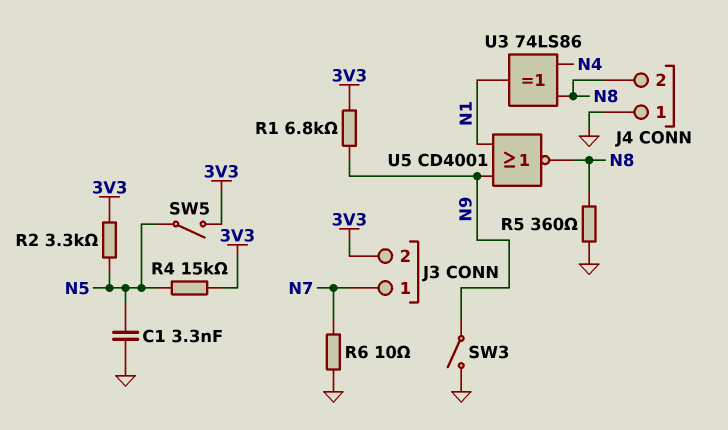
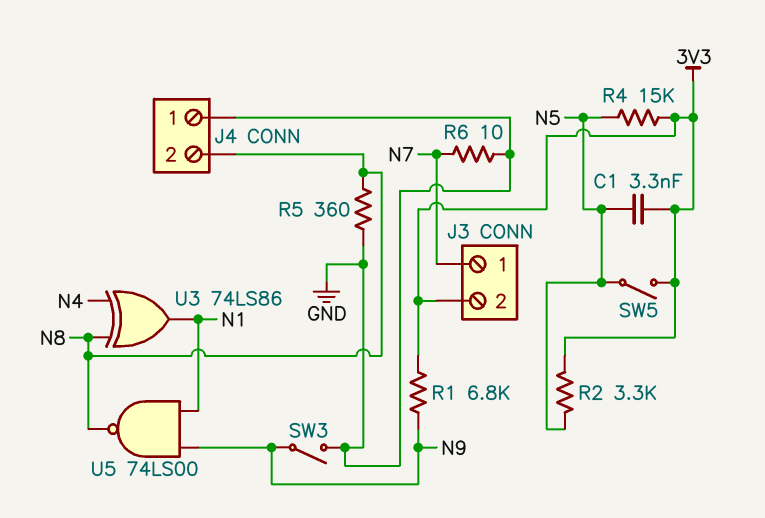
C1: 3.3nF (GND, N5) -> 3.3nF (3V3, N5)
U5: NOR CD4001 (in N1, in N9, out N8) -> NAND 74LS00 (in N1, in N9, out N8)

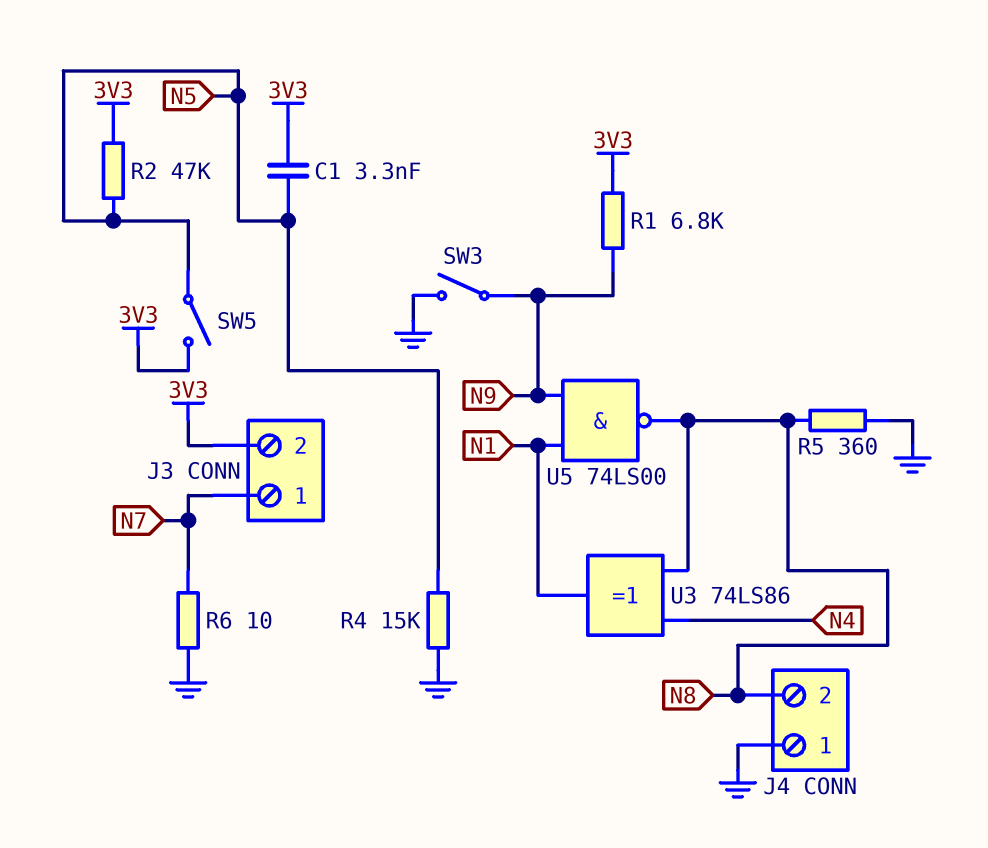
R2: 3.3k (3V3, N5) -> 47k (3V3, N5)
R4: 15k (3V3, N5) -> 15k (GND, N5)

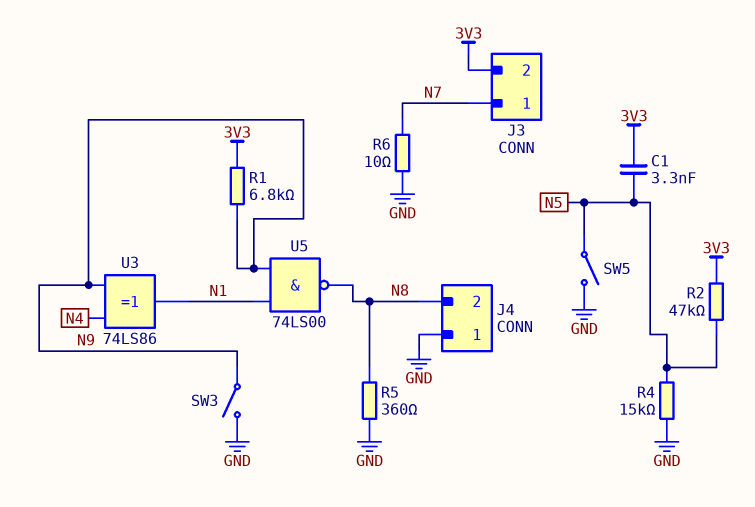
SW5: switch (3V3, N5) -> switch (GND, N5)
U3: XOR 74LS86 (in N4, in N8, out N1) -> XOR 74LS86 (in N4, in N9, out N1)

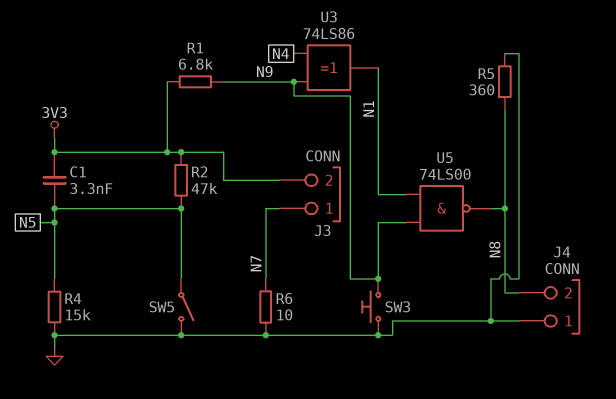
SW3: switch (GND, N9) -> button (GND, N9)

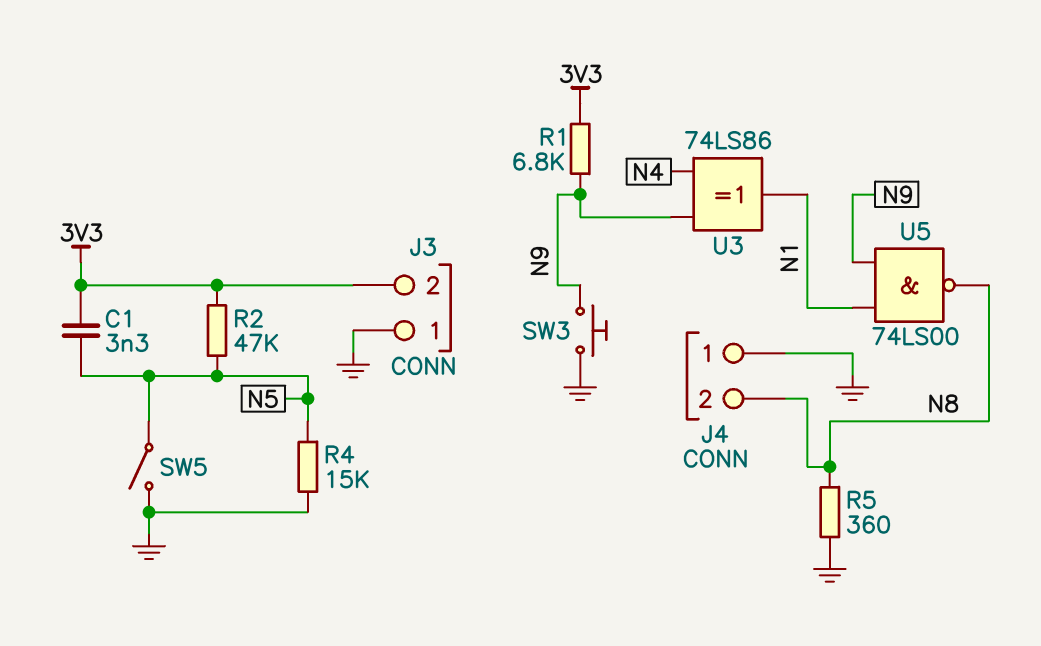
J3 pin 1: N7 -> GND
R6: 10 (GND, N7) -> none

